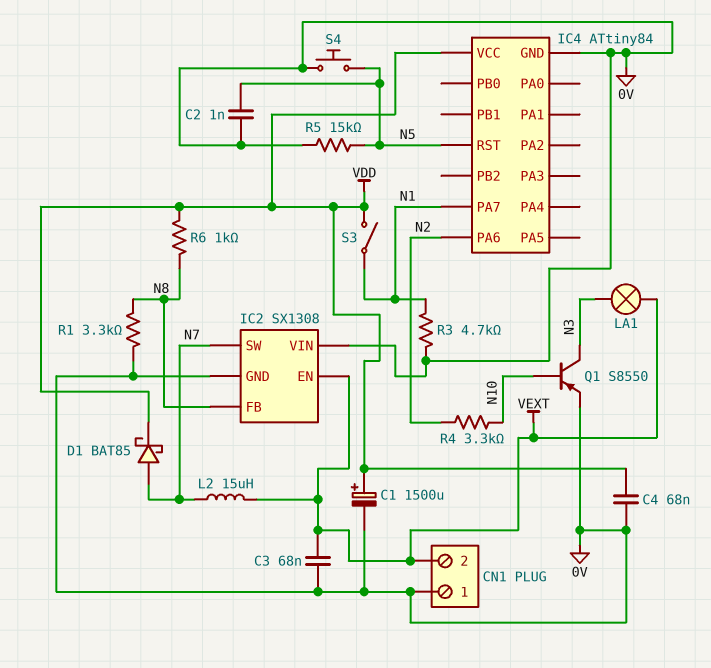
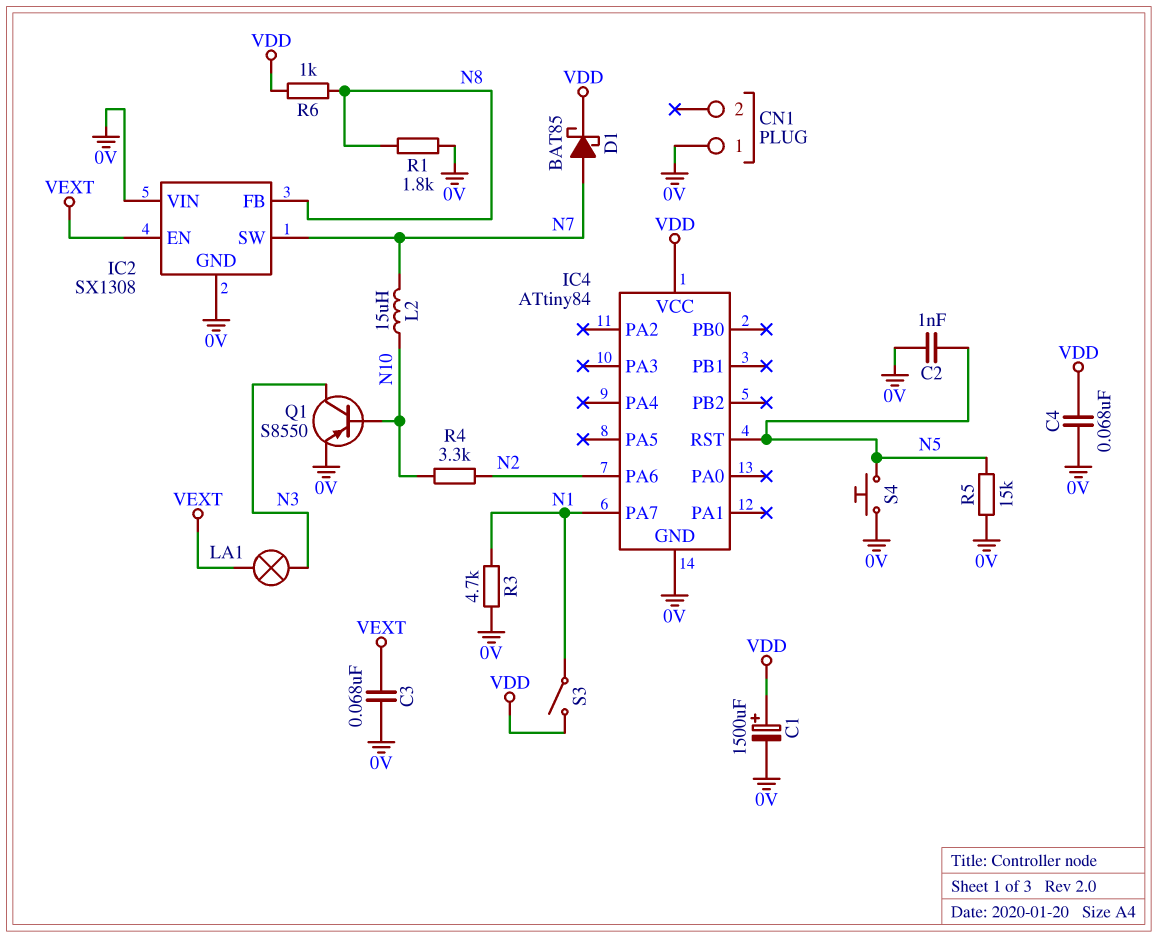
CN1 pin 2: VEXT -> none
L2: 15uH (N7, VEXT) -> 15uH (N7, N10)
R1: 3.3k (0V, N8) -> 1.8k (0V, N8)

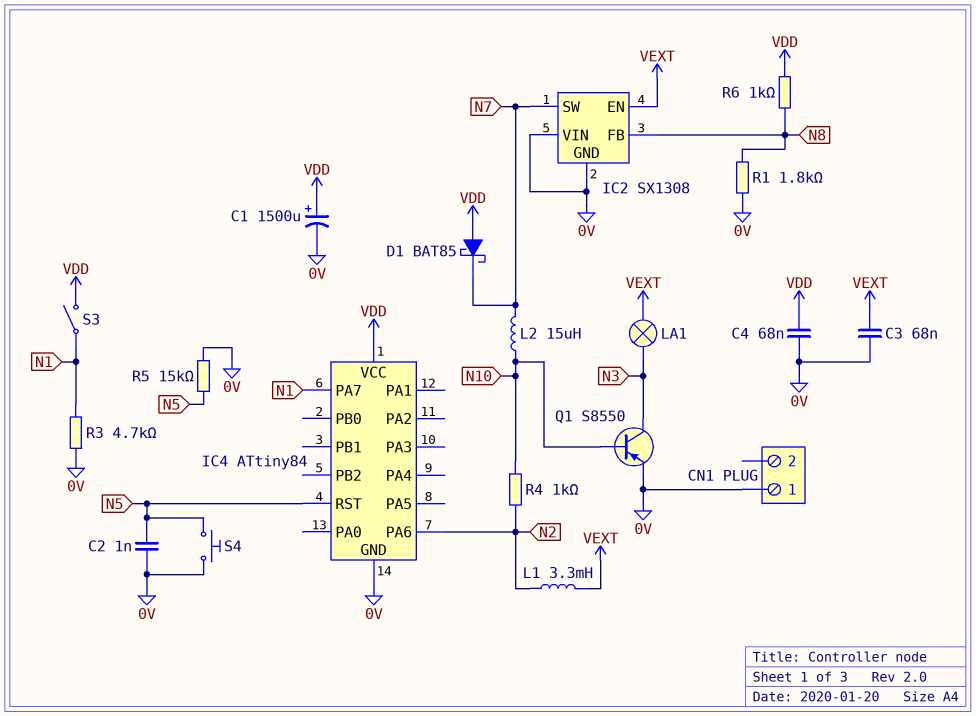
D1: schottky BAT85 (A N7, K VDD) -> schottky BAT85 (A VDD, K N7)
L1: none -> 3.3mH (N2, VEXT)
R4: 3.3k (N2, N10) -> 1k (N2, N10)

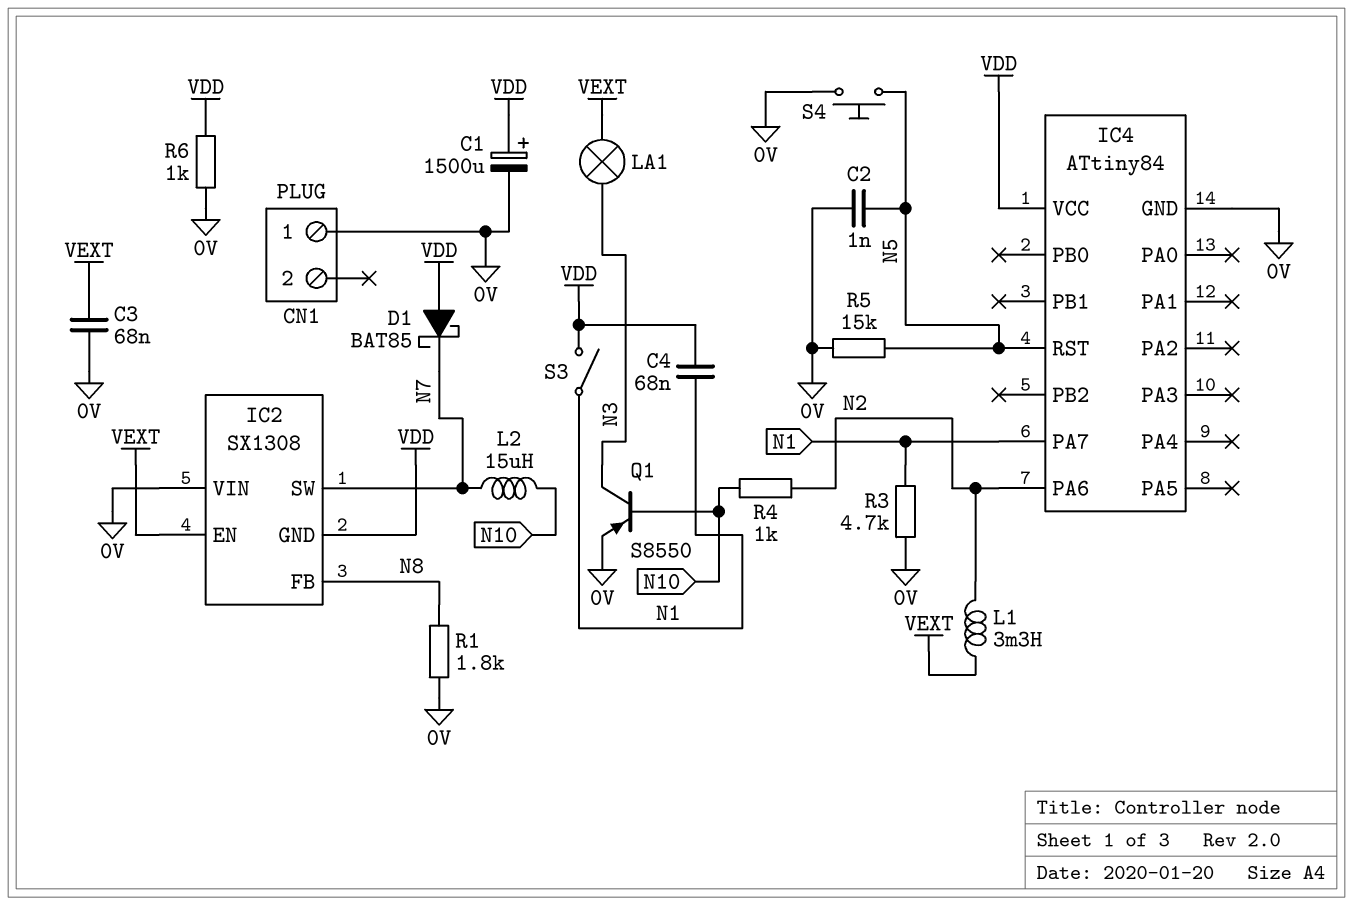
C4: 68nF (0V, VDD) -> 68nF (N1, VDD)
IC2 pin GND: 0V -> VDD
R6: 1k (N8, VDD) -> 1k (0V, VDD)

